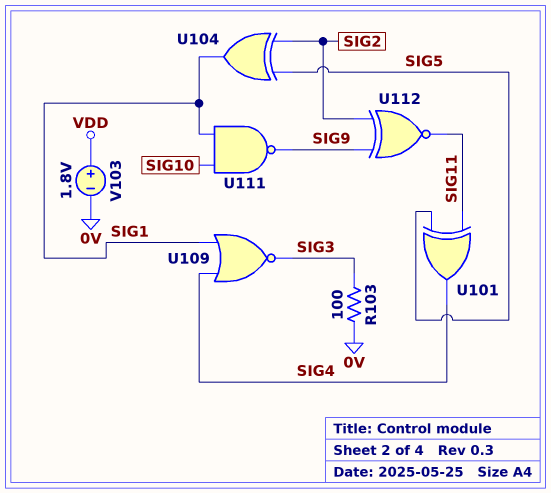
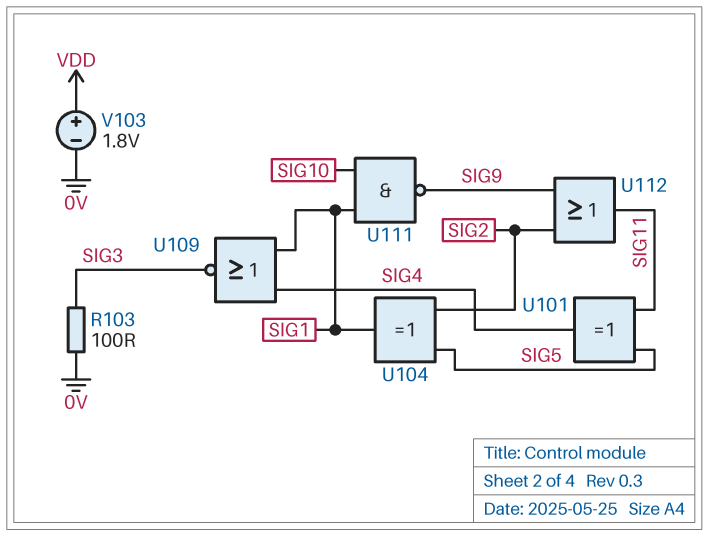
U112: XNOR (in SIG2, in SIG9, out SIG11) -> OR (in SIG2, in SIG9, out SIG11)

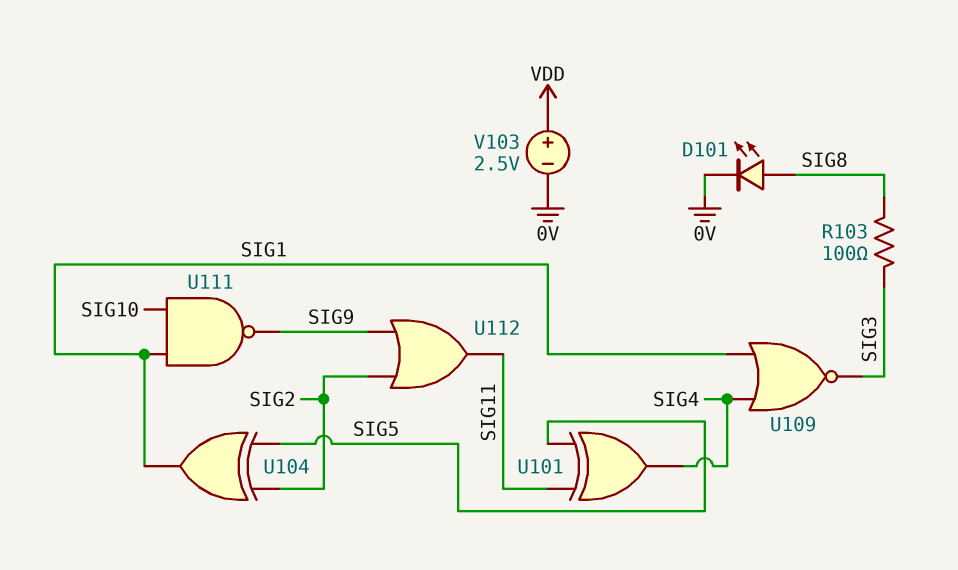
D101: none -> LED (A SIG8, K 0V)
R103: 100 (0V, SIG3) -> 100 (SIG3, SIG8)
V103: 1.8V (plus VDD, minus 0V) -> 2.5V (plus VDD, minus 0V)

